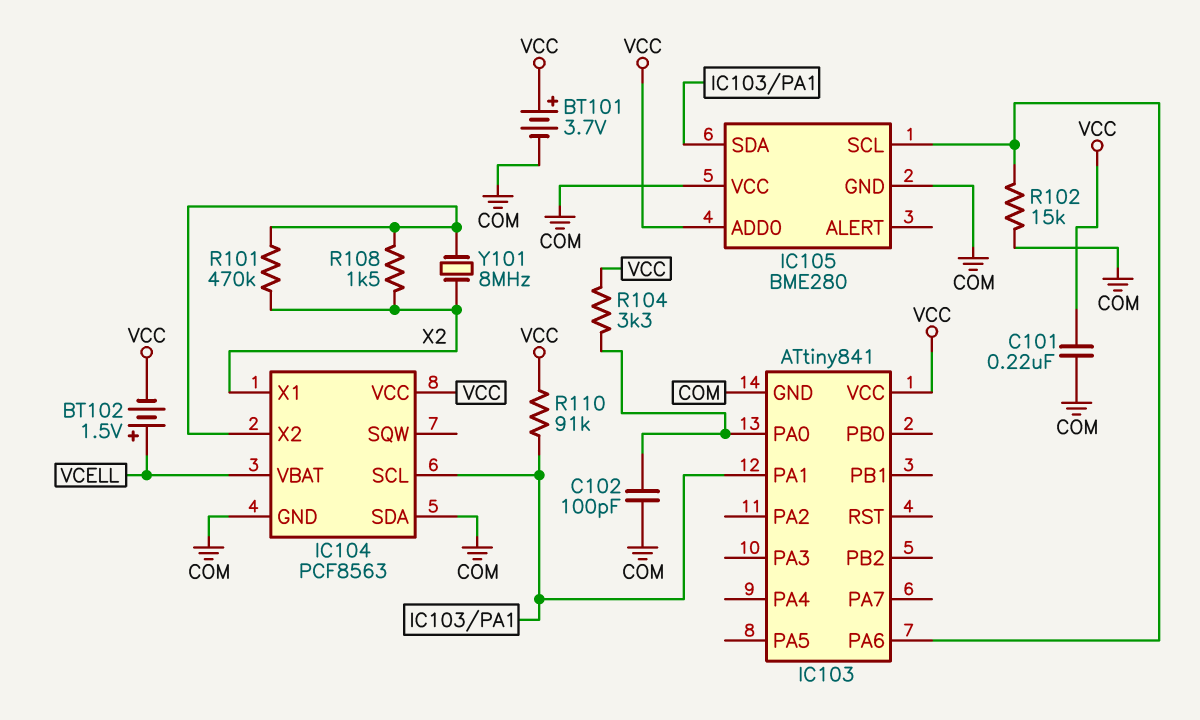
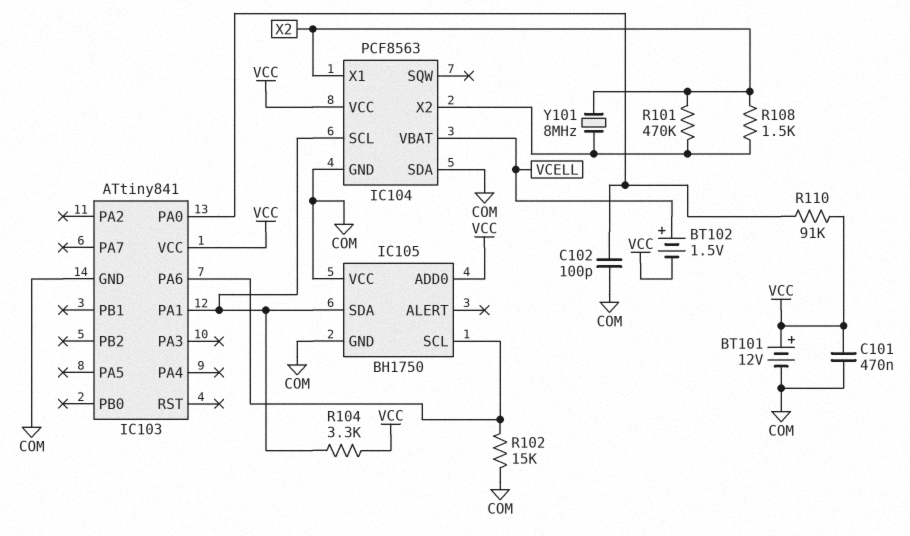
BT101: 3.7V (plus VCC, minus COM) -> 12V (plus VCC, minus COM)
C101: 220nF (COM, VCC) -> 470nF (COM, VCC)
IC105: BME280 -> BH1750
R104: 3.3k (IC103/PA0, VCC) -> 3.3k (IC103/PA1, VCC)
R110: 91k (IC103/PA1, VCC) -> 91k (IC103/PA0, VCC)

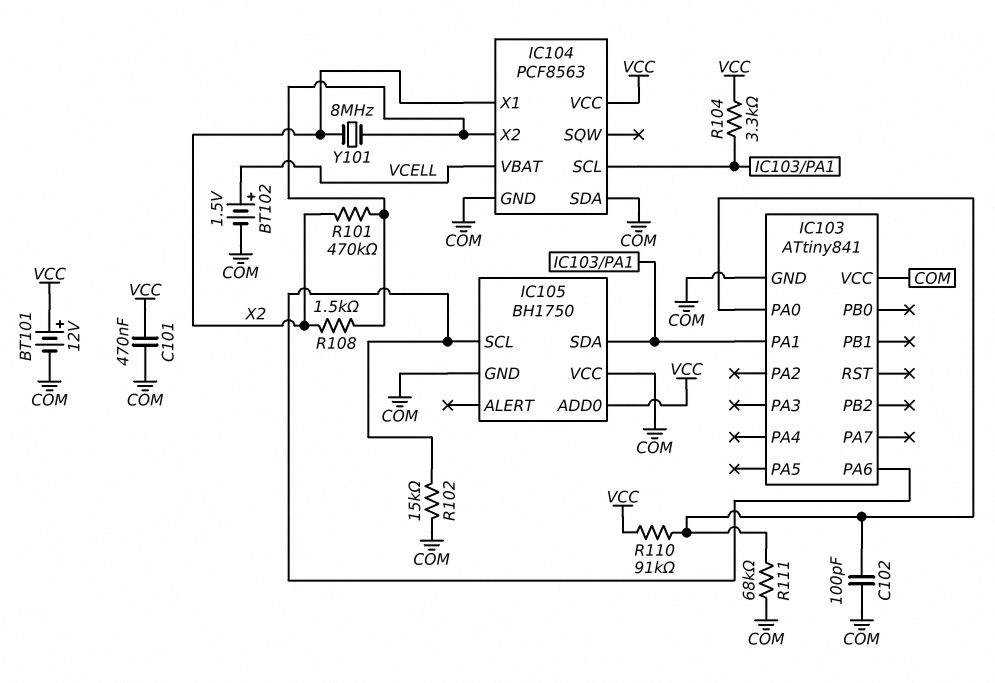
BT102: 1.5V (plus VCELL, minus VCC) -> 1.5V (plus VCELL, minus COM)
IC103 pin VCC: VCC -> COM
R111: none -> 68k (COM, IC103/PA0)

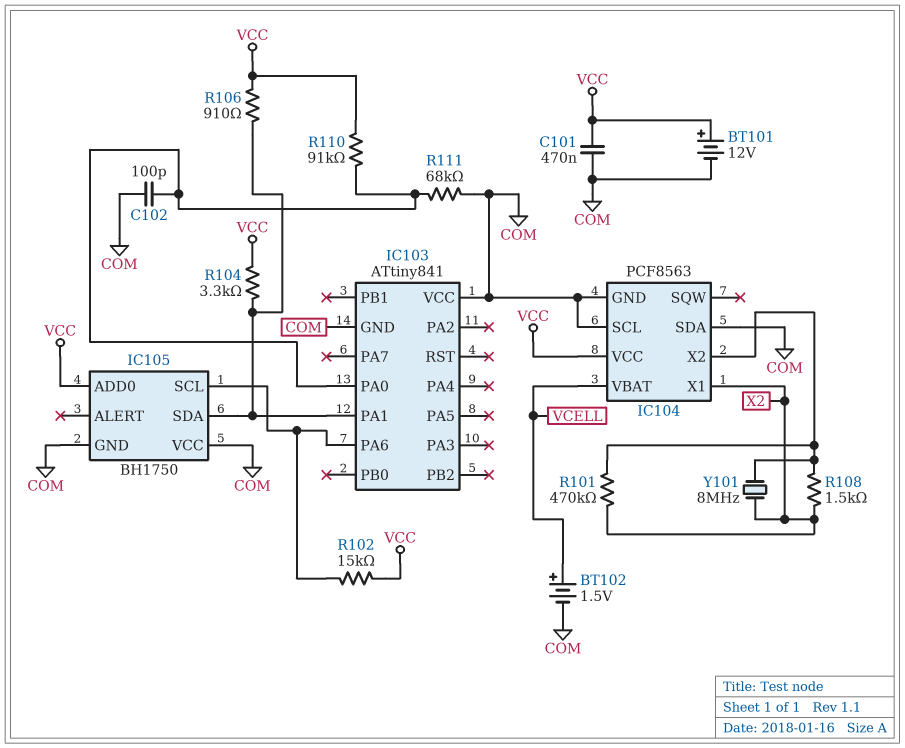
IC104 pin SCL: IC103/PA1 -> COM
R102: 15k (COM, IC103/PA6) -> 15k (IC103/PA6, VCC)
R106: none -> 910 (IC103/PA1, VCC)

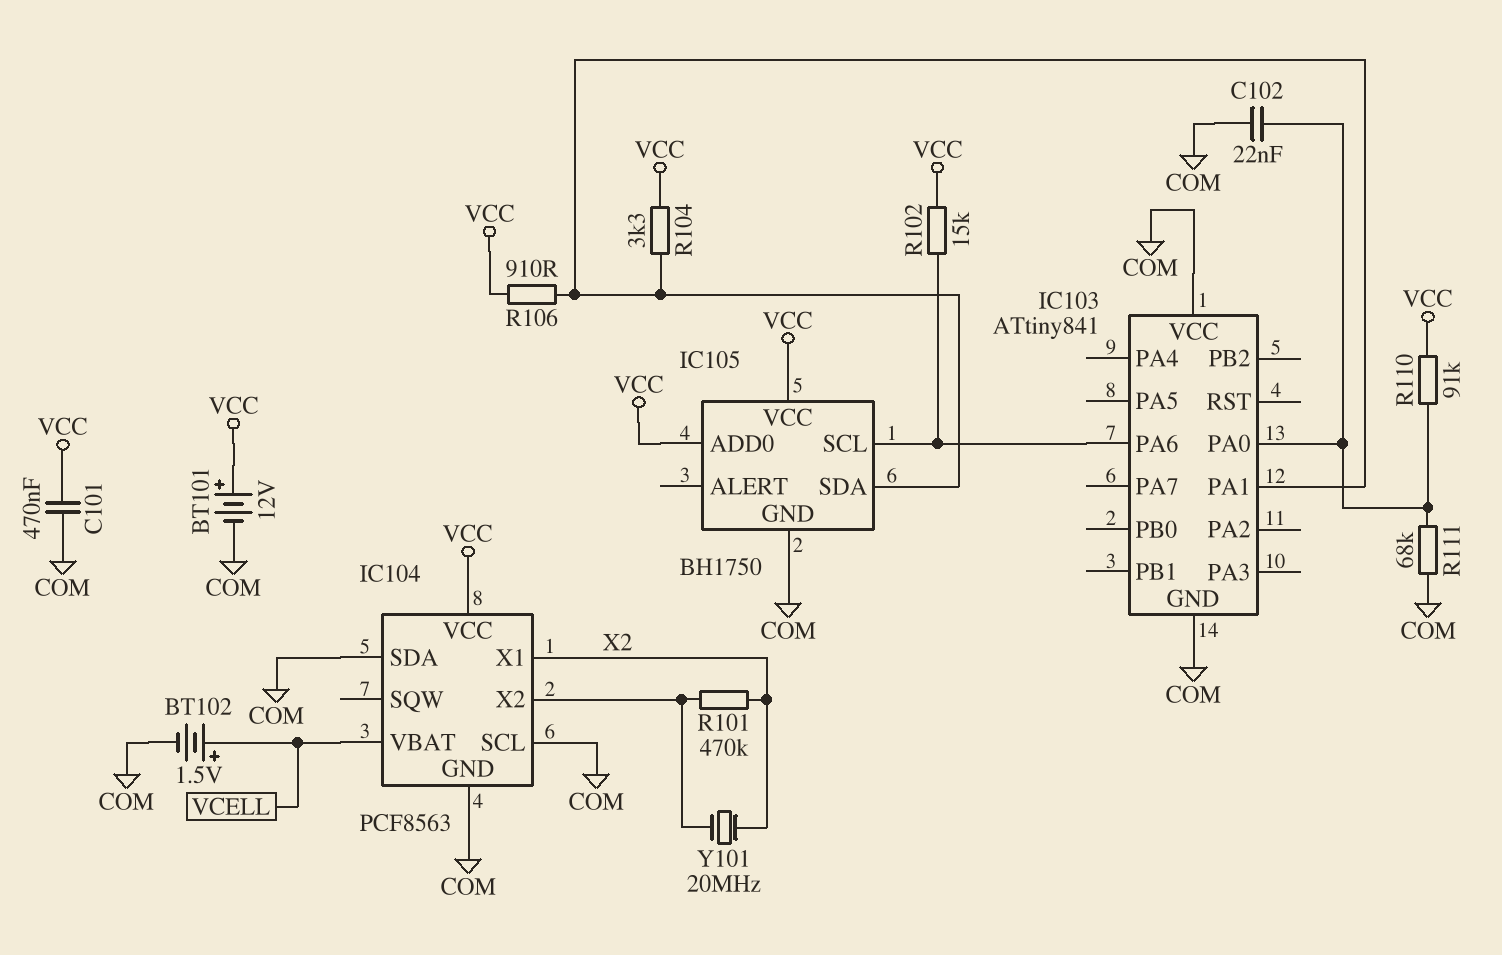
C102: 100pF (COM, IC103/PA0) -> 22nF (COM, IC103/PA0)
IC105 pin VCC: COM -> VCC
R108: 1.5k (IC104/X2, X2) -> none
Y101: 8MHz (IC104/X2, X2) -> 20MHz (IC104/X2, X2)

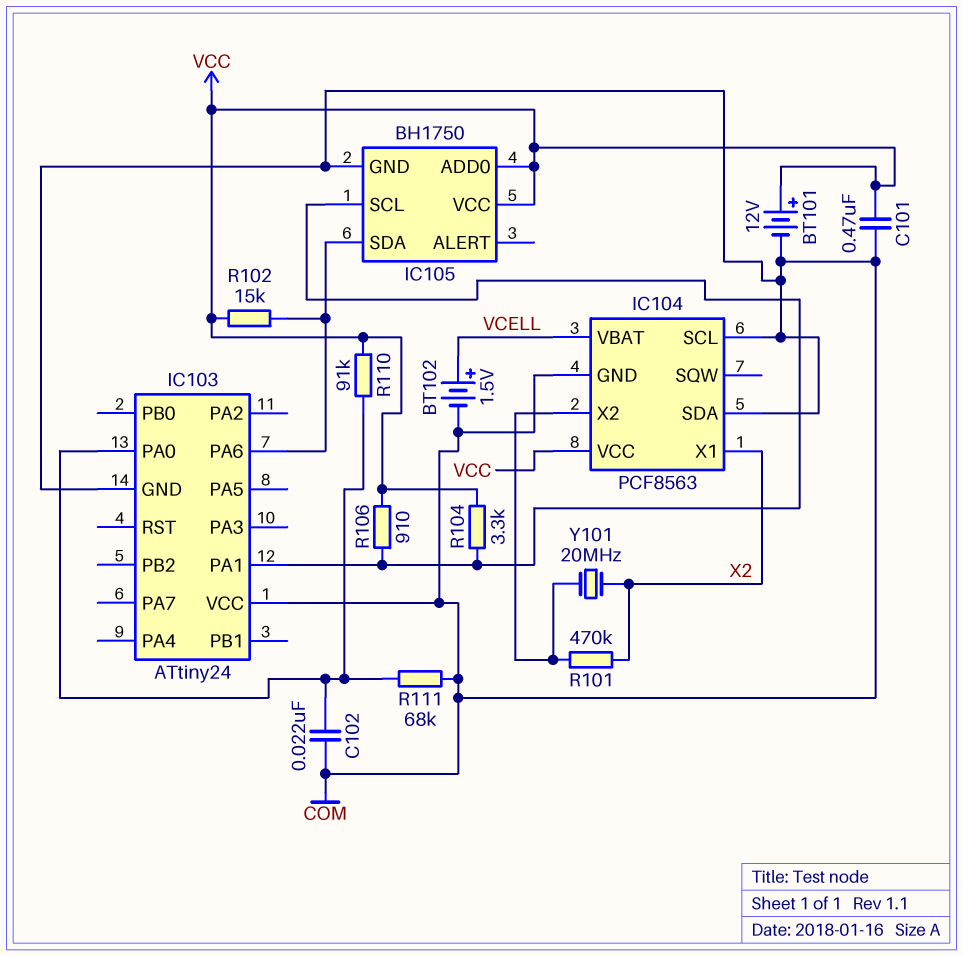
IC103: ATtiny841 -> ATtiny24
IC105 pin SCL: IC103/PA6 -> IC103/PA1
IC105 pin SDA: IC103/PA1 -> IC103/PA6

